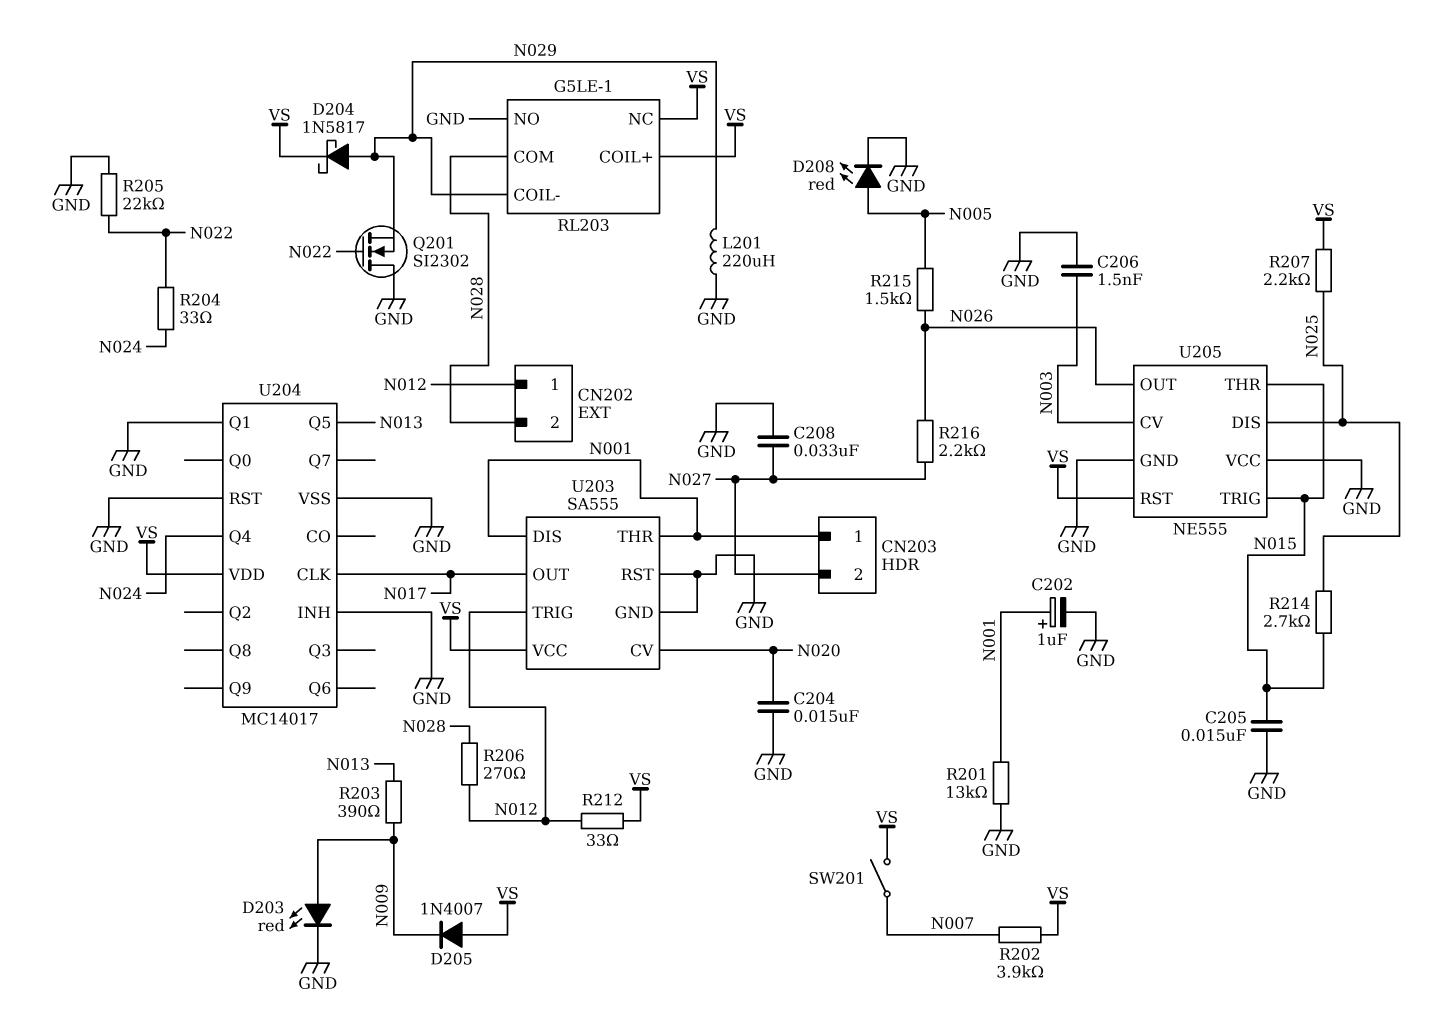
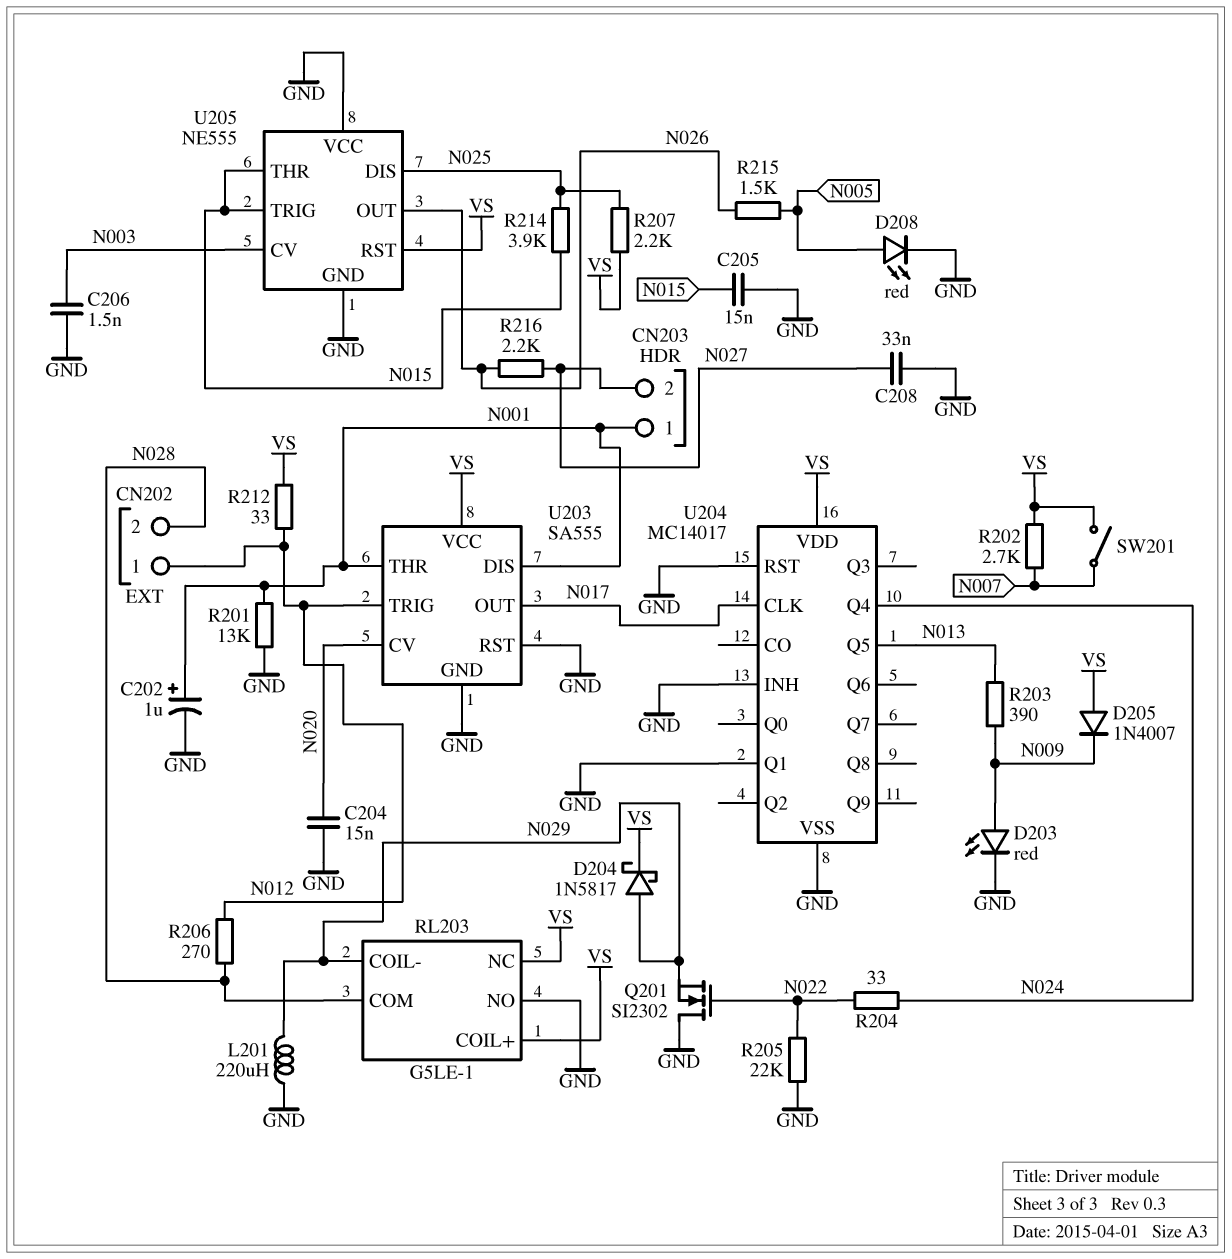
R202: 3.9k (N007, VS) -> 2.7k (N007, VS)
R214: 2.7k (N015, N025) -> 3.9k (N015, N025)

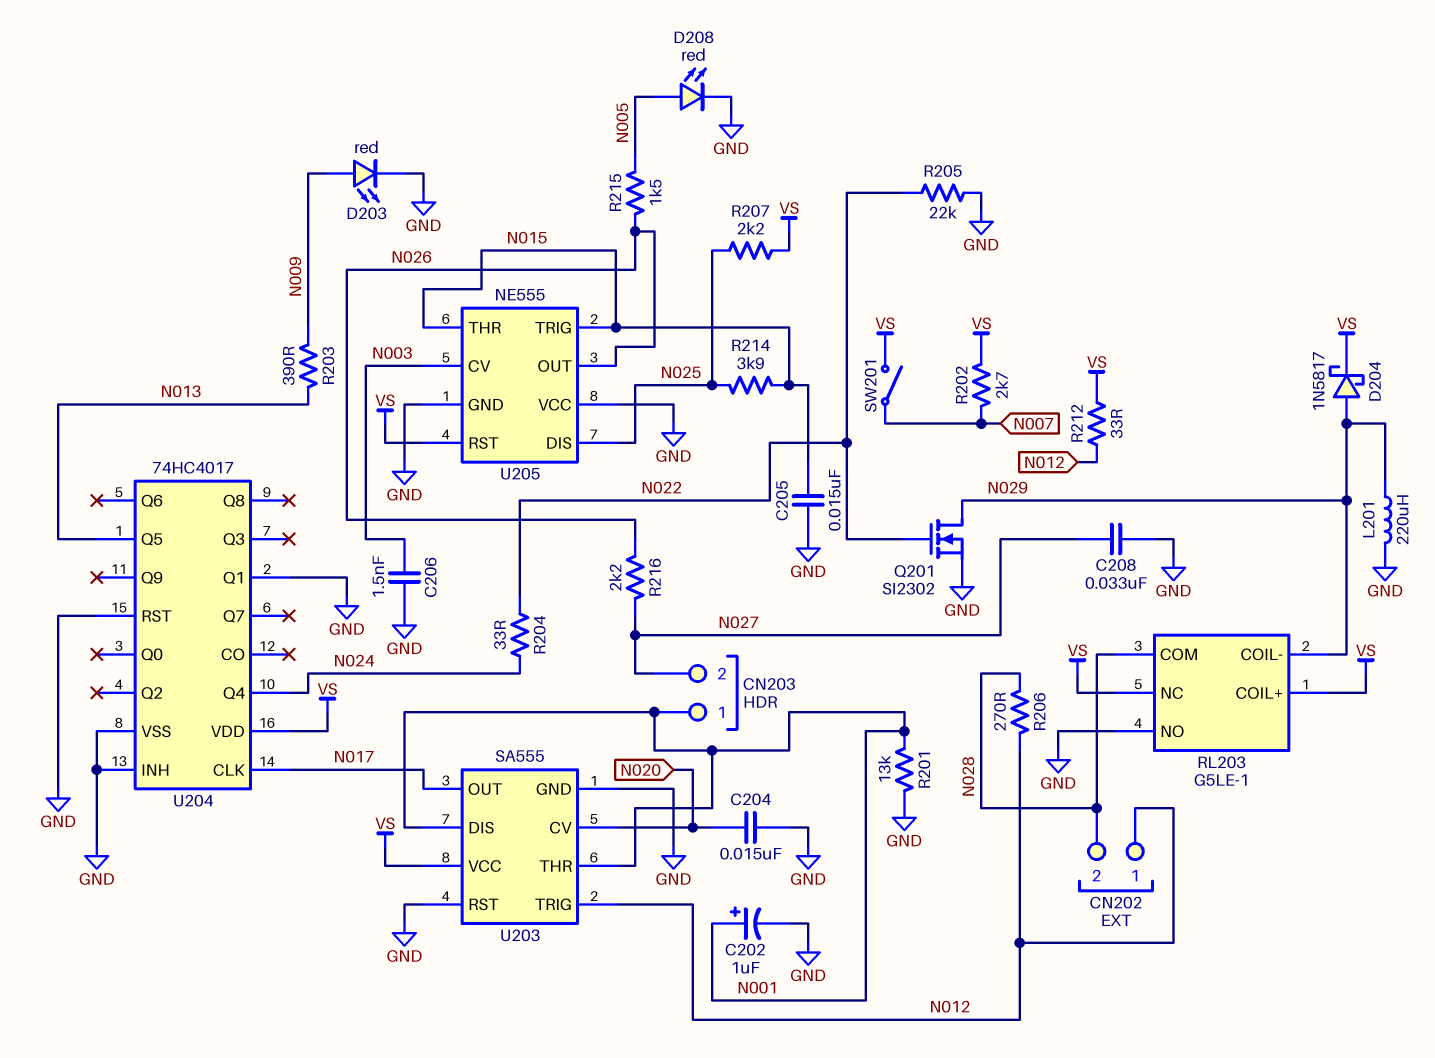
D205: diode 1N4007 (A VS, K N009) -> none
Q201: NMOS SI2302 (G N022, D GND, S N029) -> NMOS SI2302 (G N022, D N029, S GND)
U204: MC14017 -> 74HC4017

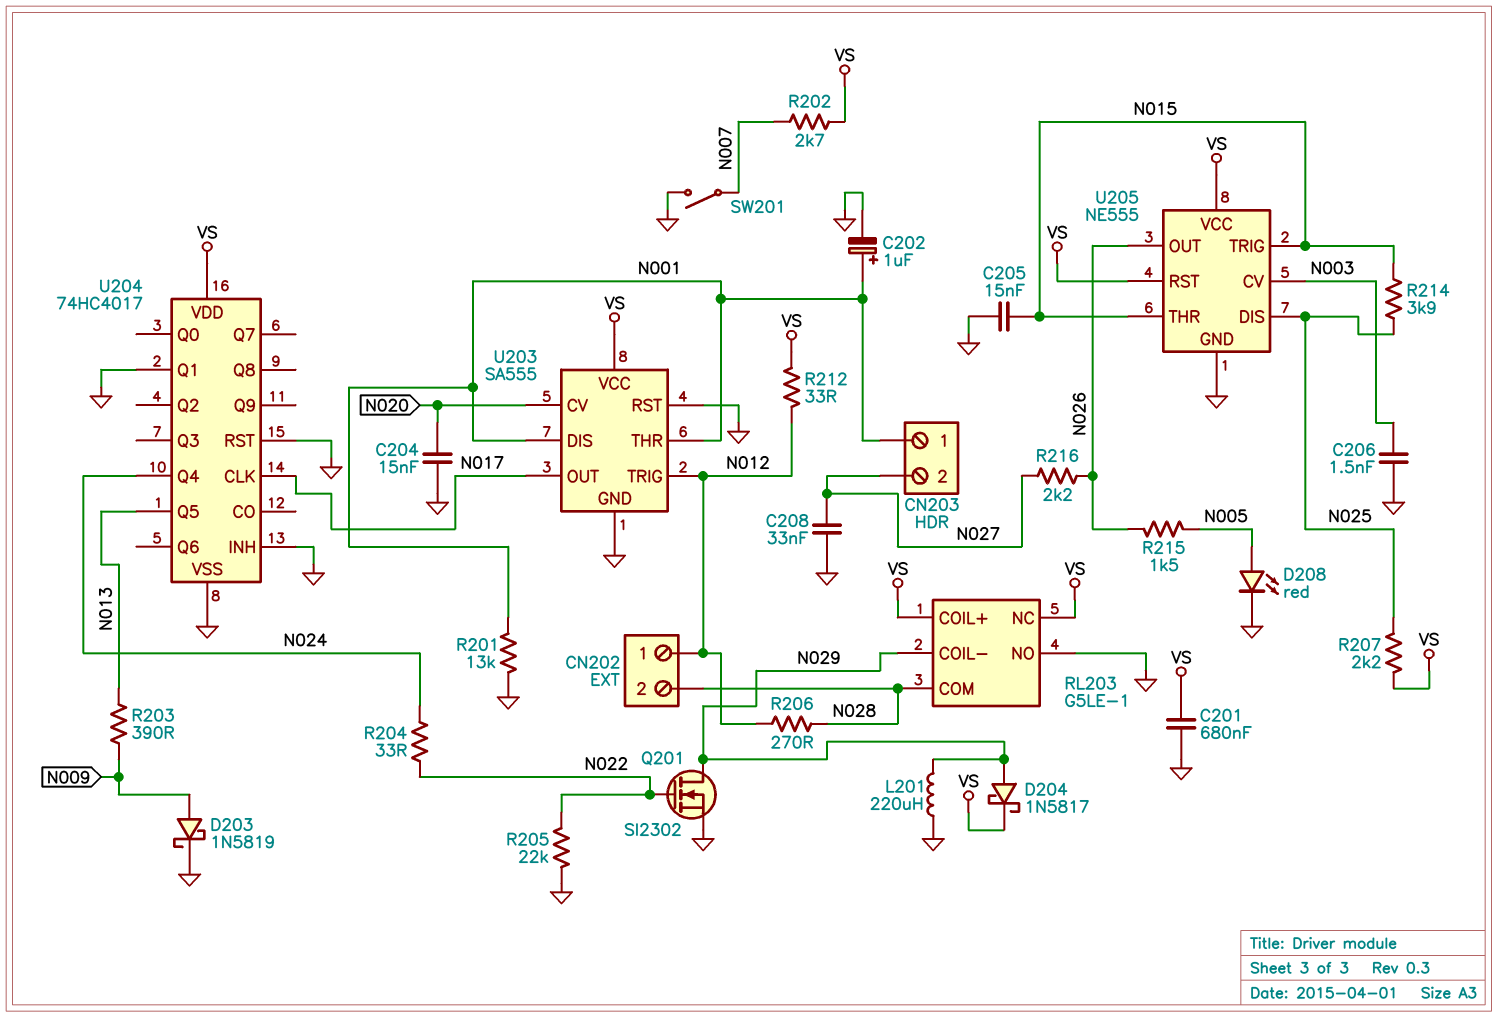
C201: none -> 680nF (GND, VS)
D203: LED red (A N009, K GND) -> schottky 1N5819 (A N009, K GND)
SW201: switch (N007, VS) -> switch (GND, N007)
U205 pin VCC: GND -> VS

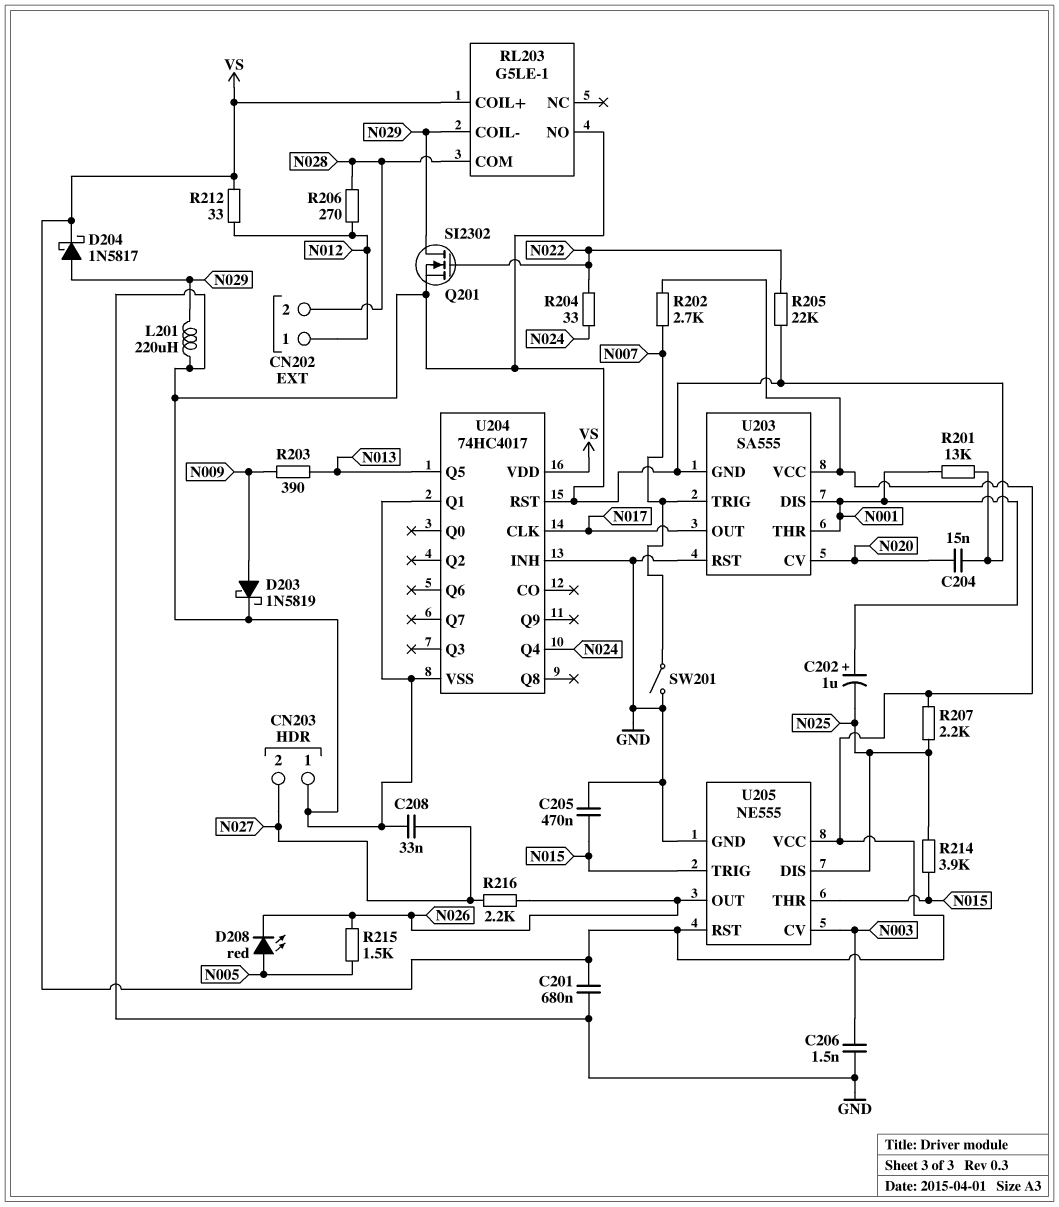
C202: 1uF (plus N001, minus GND) -> 1uF (plus N001, minus N025)
C205: 15nF (GND, N015) -> 470nF (GND, N015)
CN203 pin 1: N001 -> GND
D208: LED red (A N005, K GND) -> LED red (A N005, K N026)
RL203 pin NC: VS -> none
U203 pin TRIG: N012 -> N007

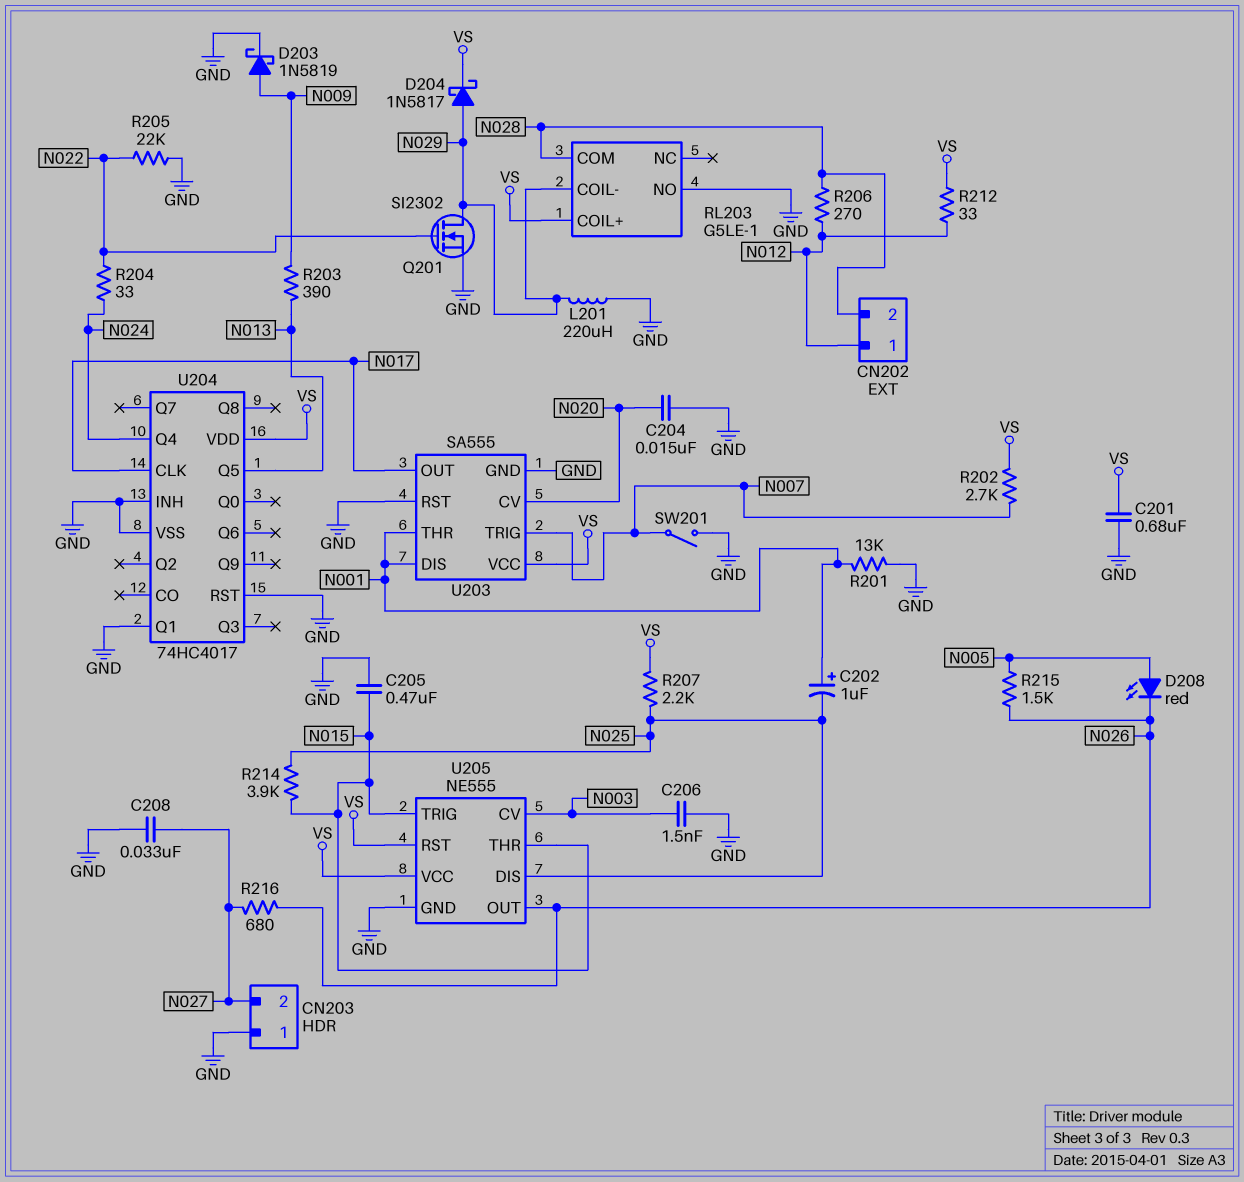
R216: 2.2k (N026, N027) -> 680 (N026, N027)

